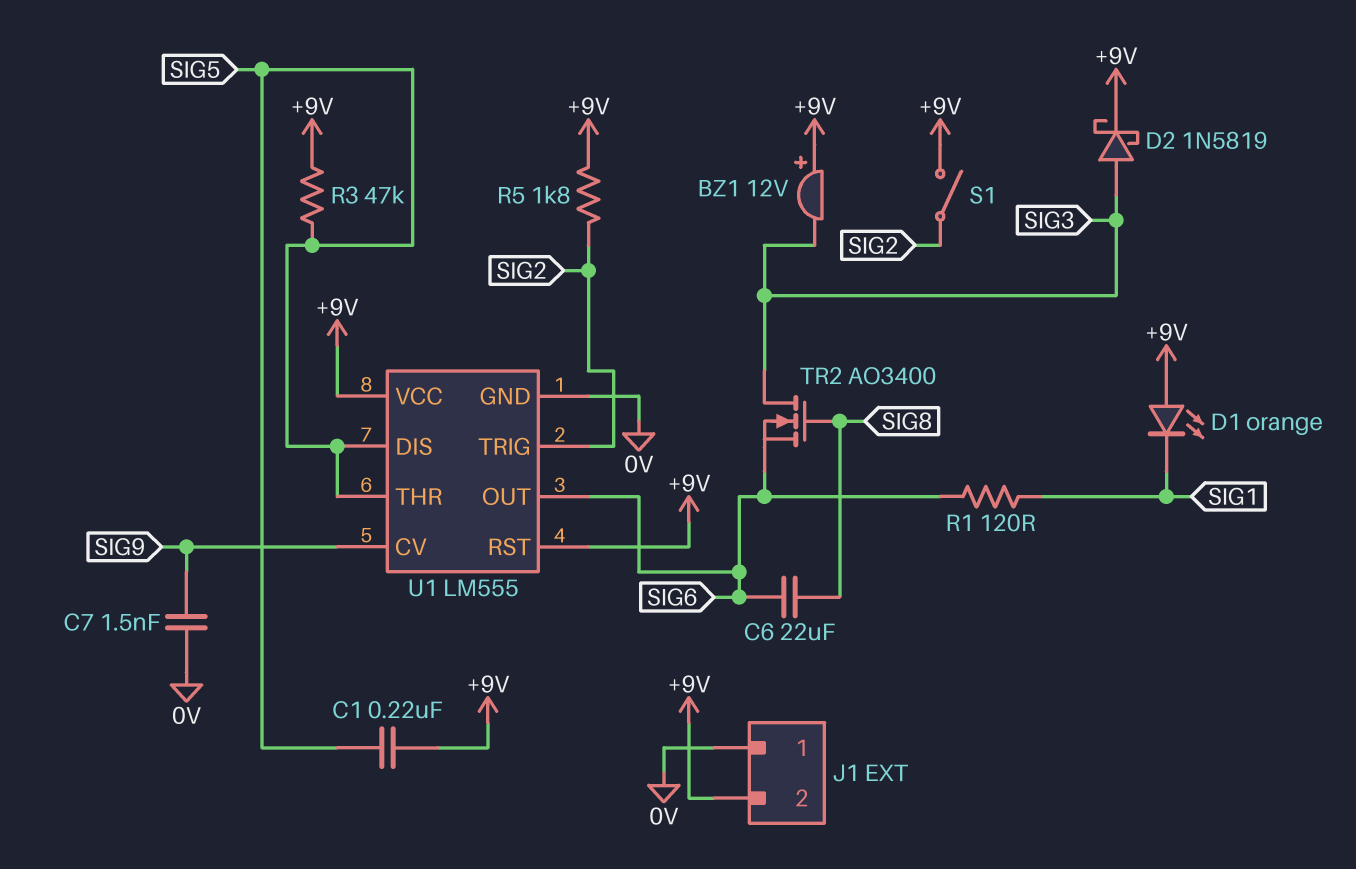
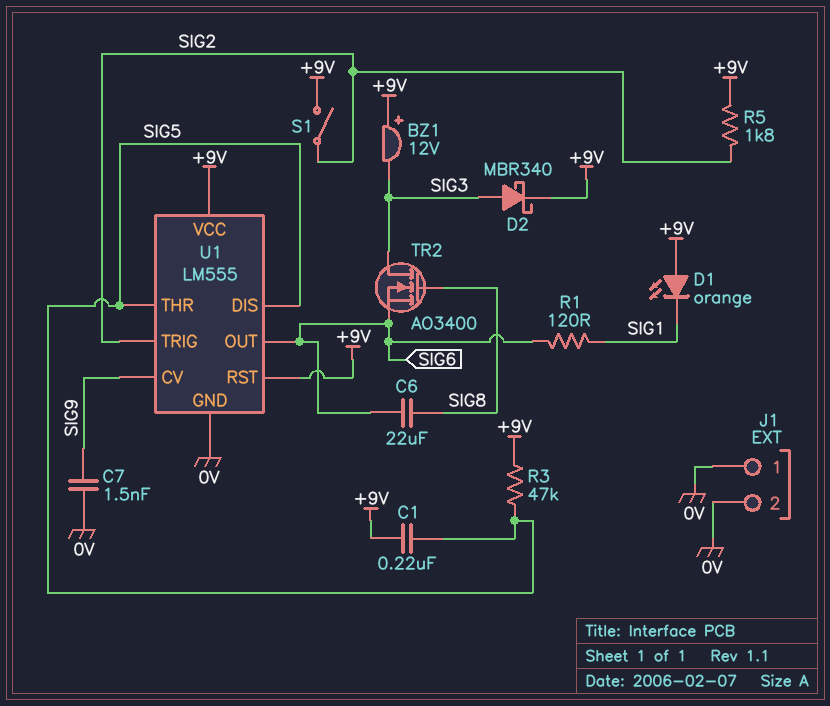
D2: schottky 1N5819 (A SIG3, K +9V) -> schottky MBR340 (A SIG3, K +9V)
J1 pin 2: +9V -> 0V

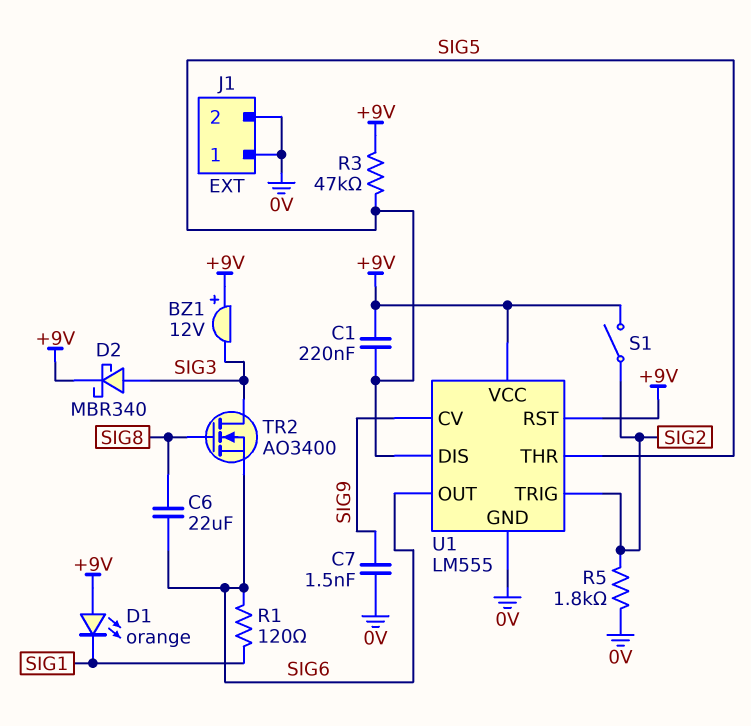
R5: 1.8k (+9V, SIG2) -> 1.8k (0V, SIG2)

